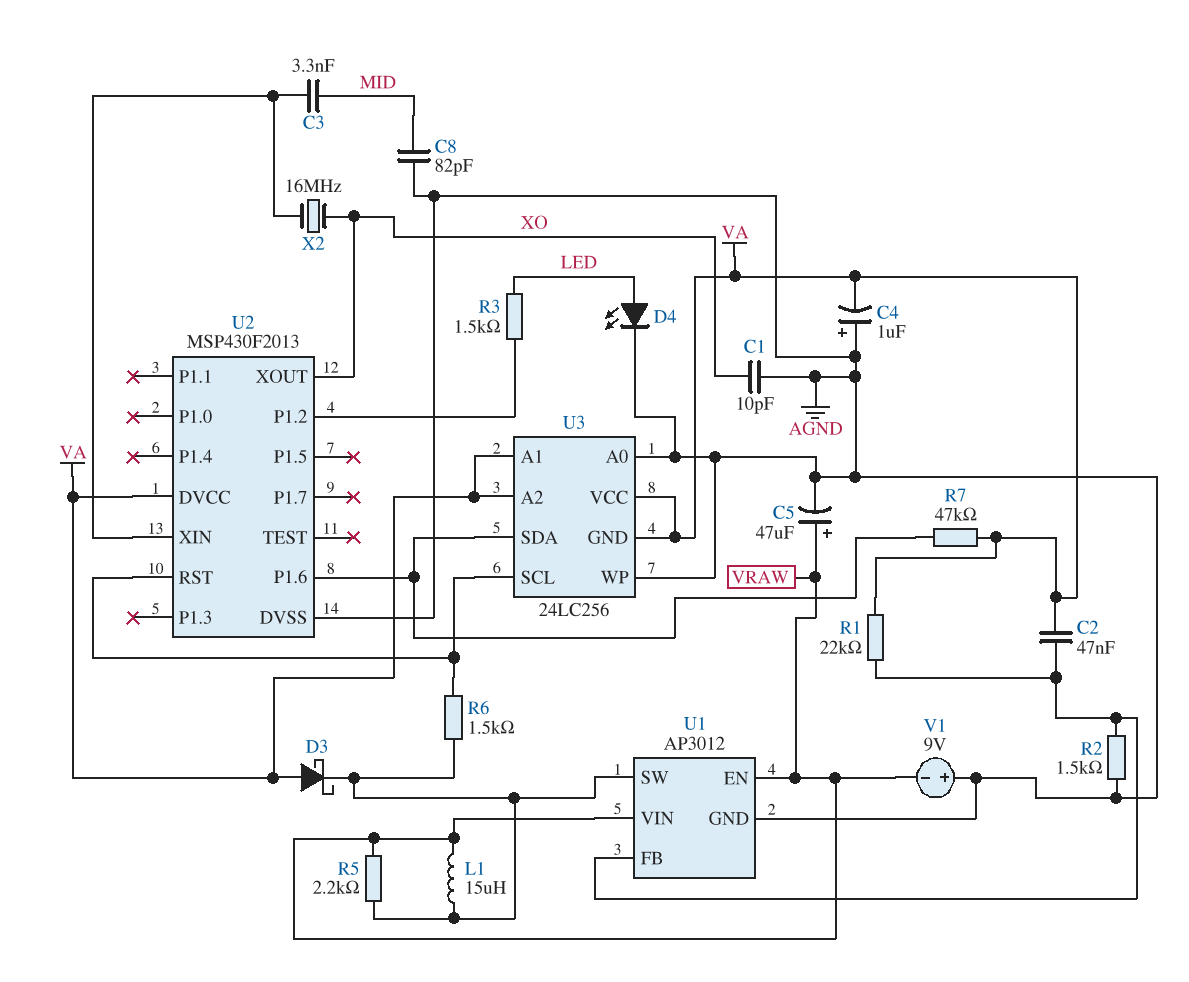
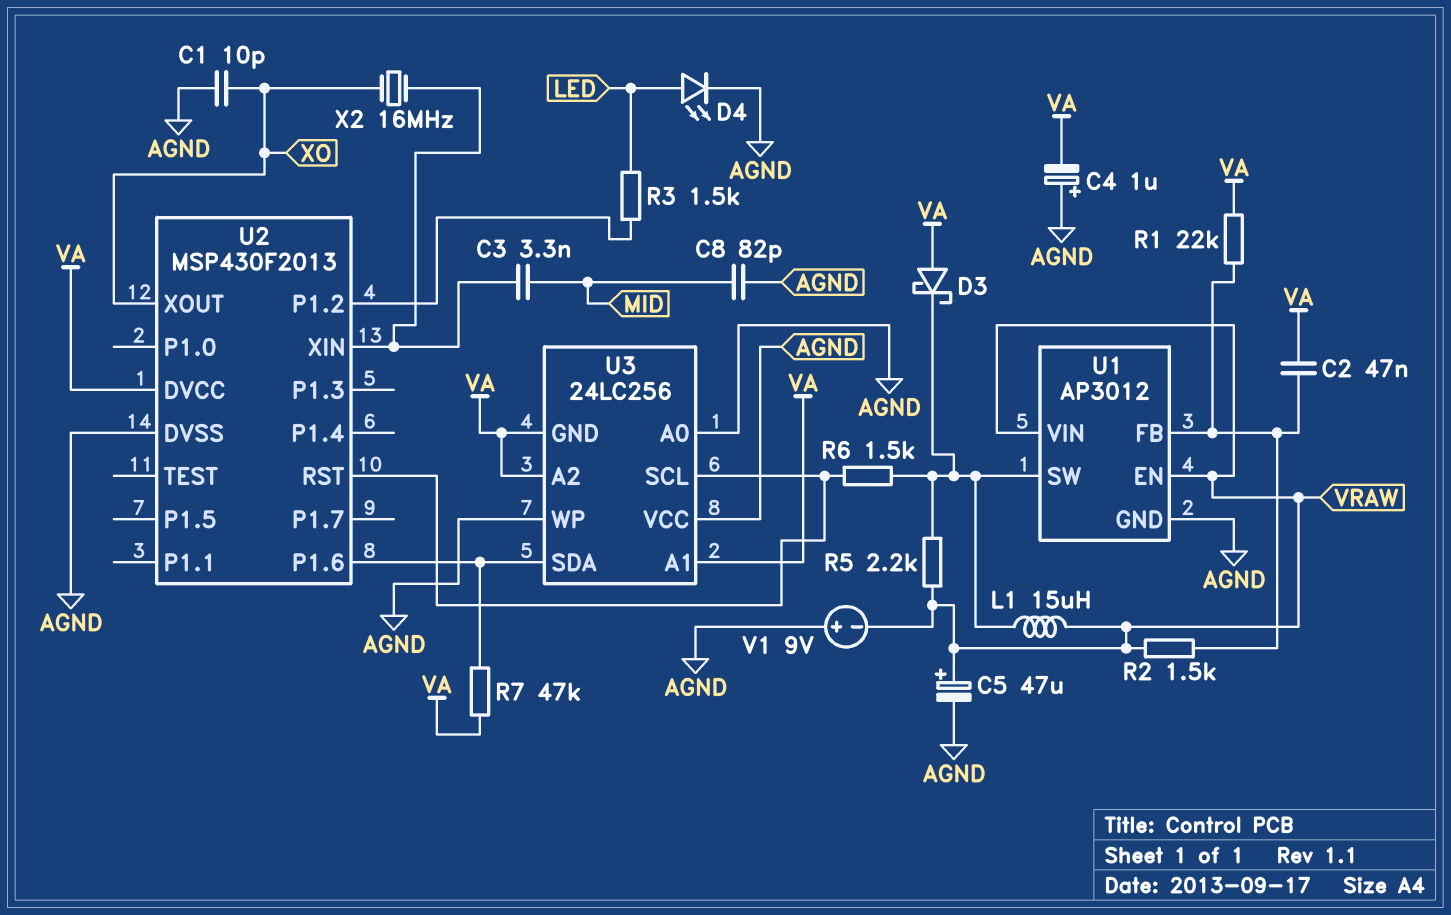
R2: 1.5k (AGND, U1/FB) -> 1.5k (U1/FB, VRAW)
U3 pin VCC: VA -> AGND

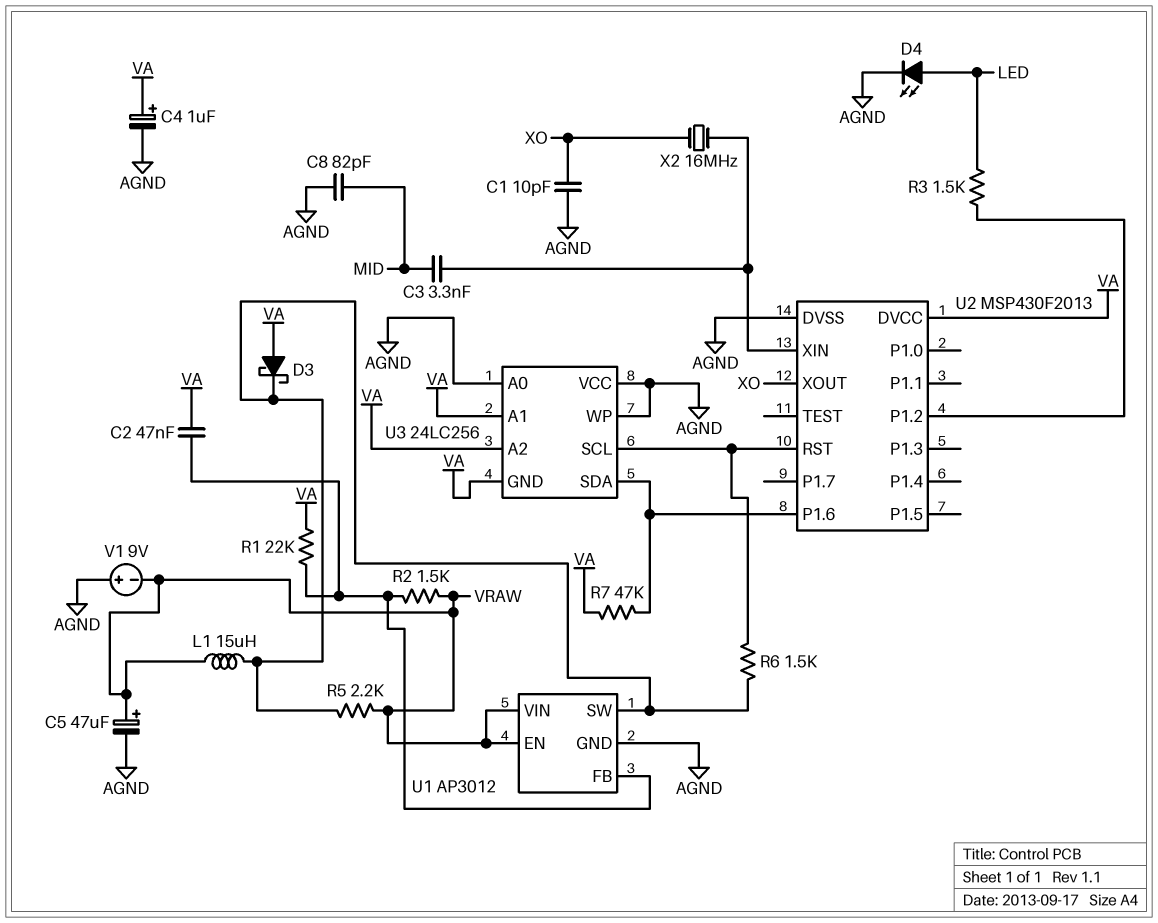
C4: 1uF (plus AGND, minus VA) -> 1uF (plus VA, minus AGND)

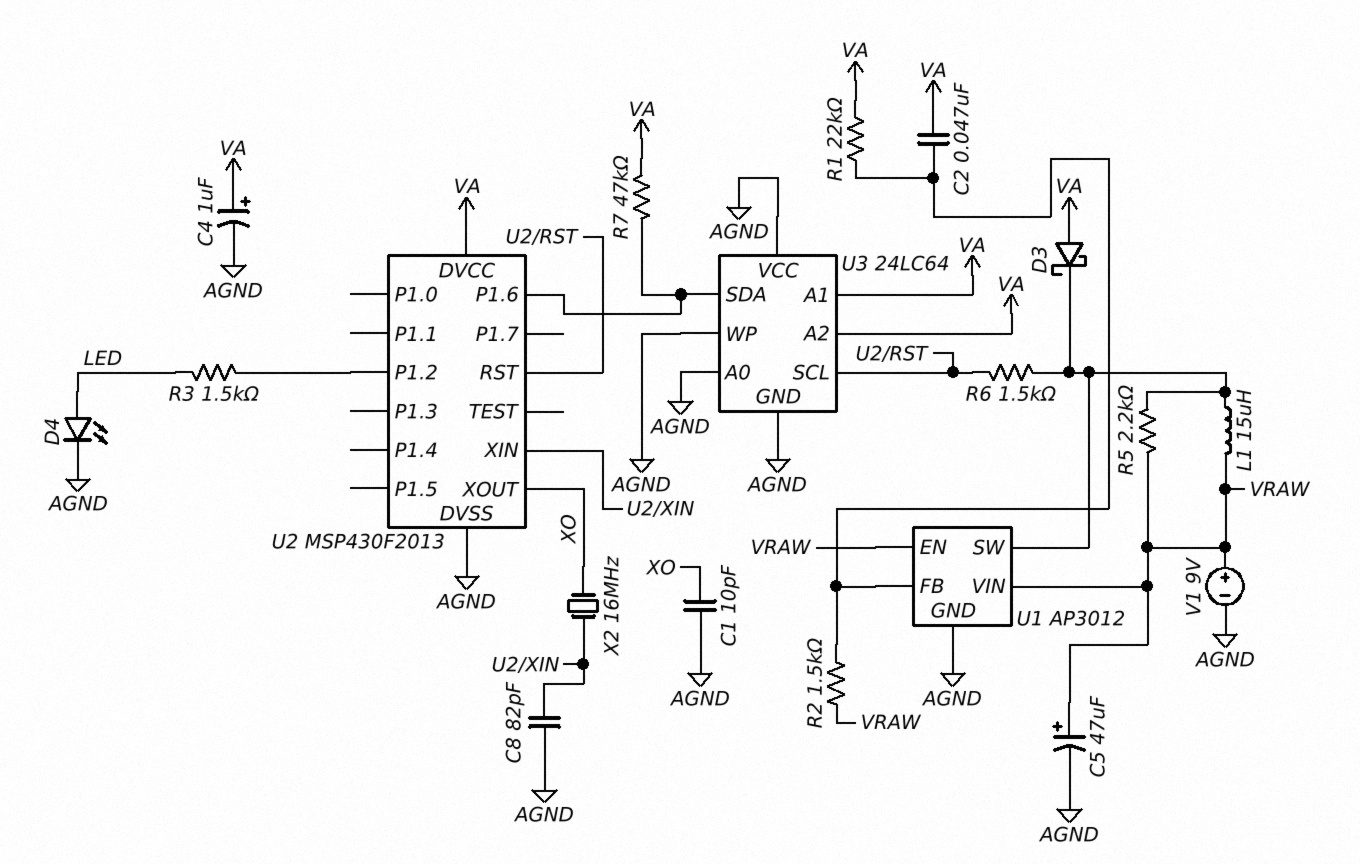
C3: 3.3nF (MID, U2/XIN) -> none
C8: 82pF (AGND, MID) -> 82pF (AGND, U2/XIN)
U3: 24LC256 -> 24LC64
U3 pin GND: VA -> AGND
V1: 9V (plus AGND, minus VRAW) -> 9V (plus VRAW, minus AGND)

